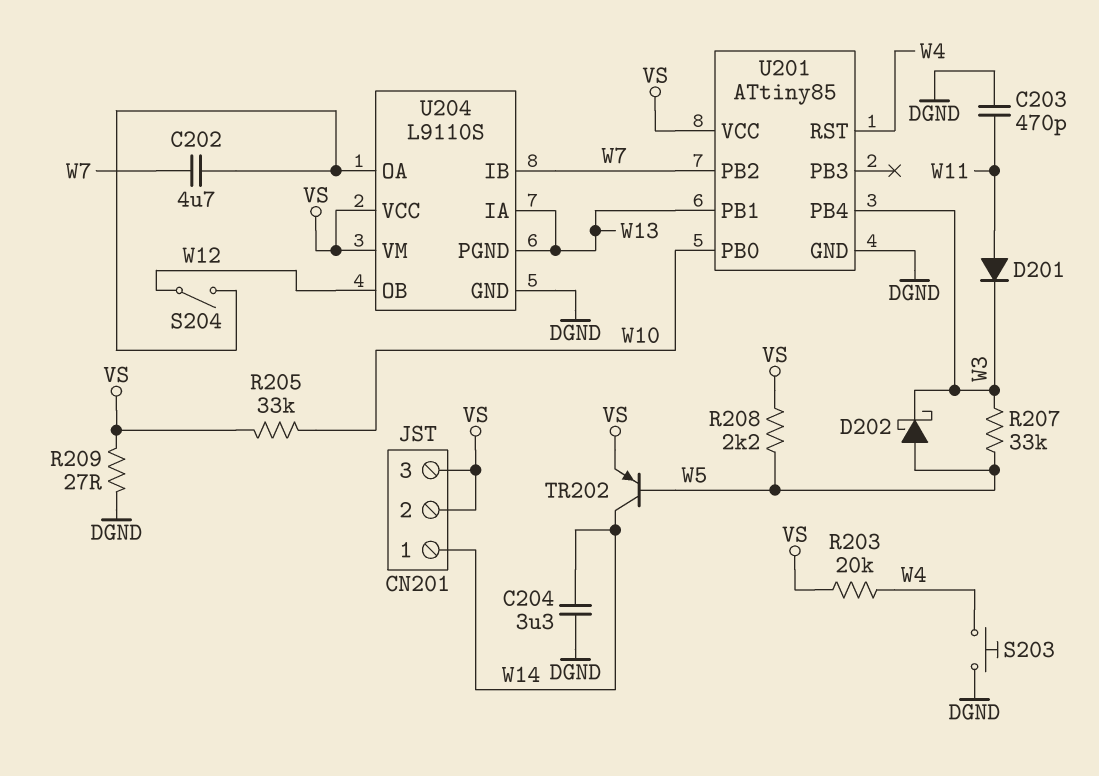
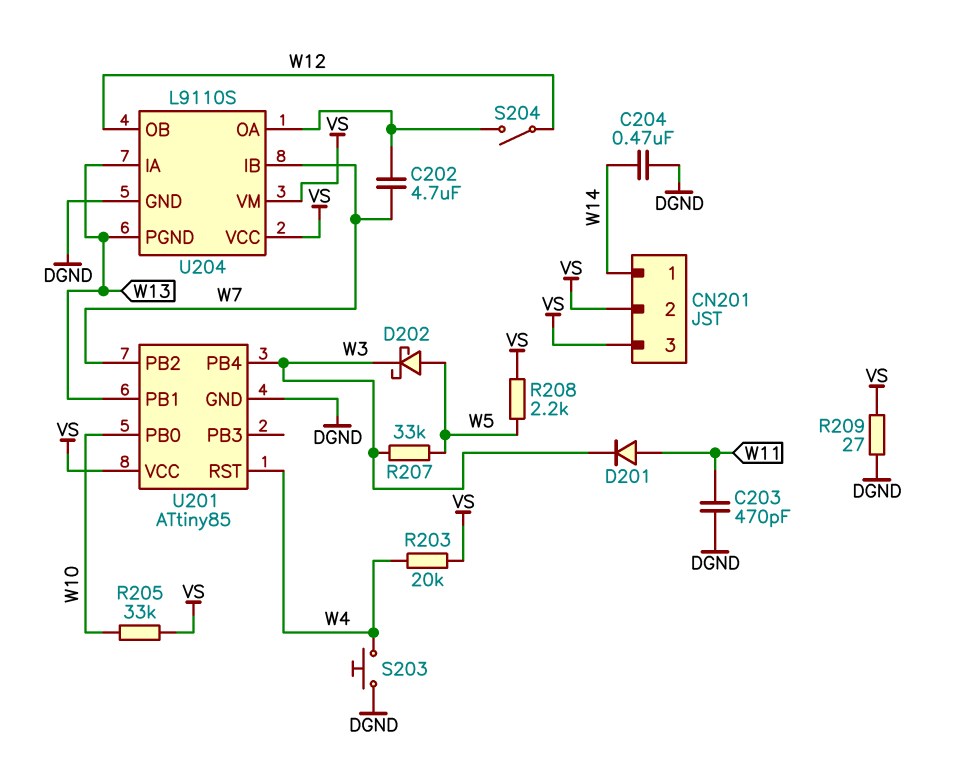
C204: 3.3uF (DGND, W14) -> 470nF (DGND, W14)
TR202: PNP (B W5, C W14, E VS) -> none

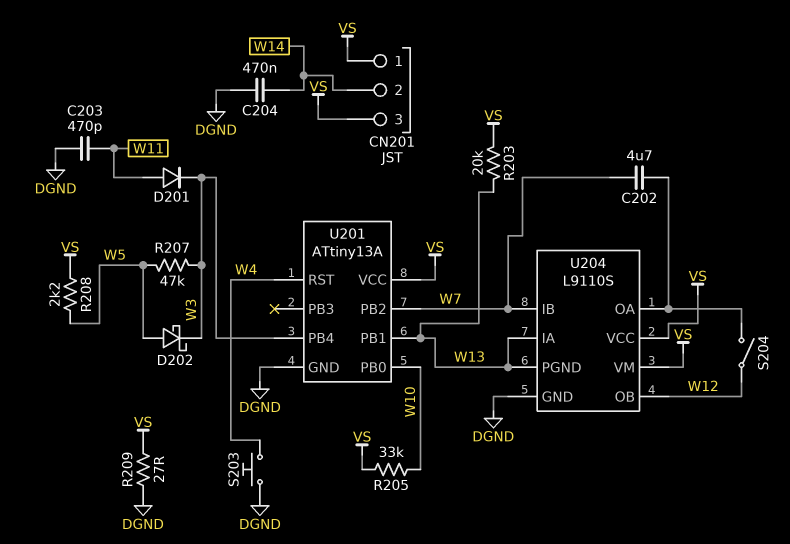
CN201 pin 1: W14 -> VS
CN201 pin 2: VS -> W14
R203: 20k (VS, W4) -> 20k (VS, W13)
R207: 33k (W3, W5) -> 47k (W3, W5)
U201: ATtiny85 -> ATtiny13A

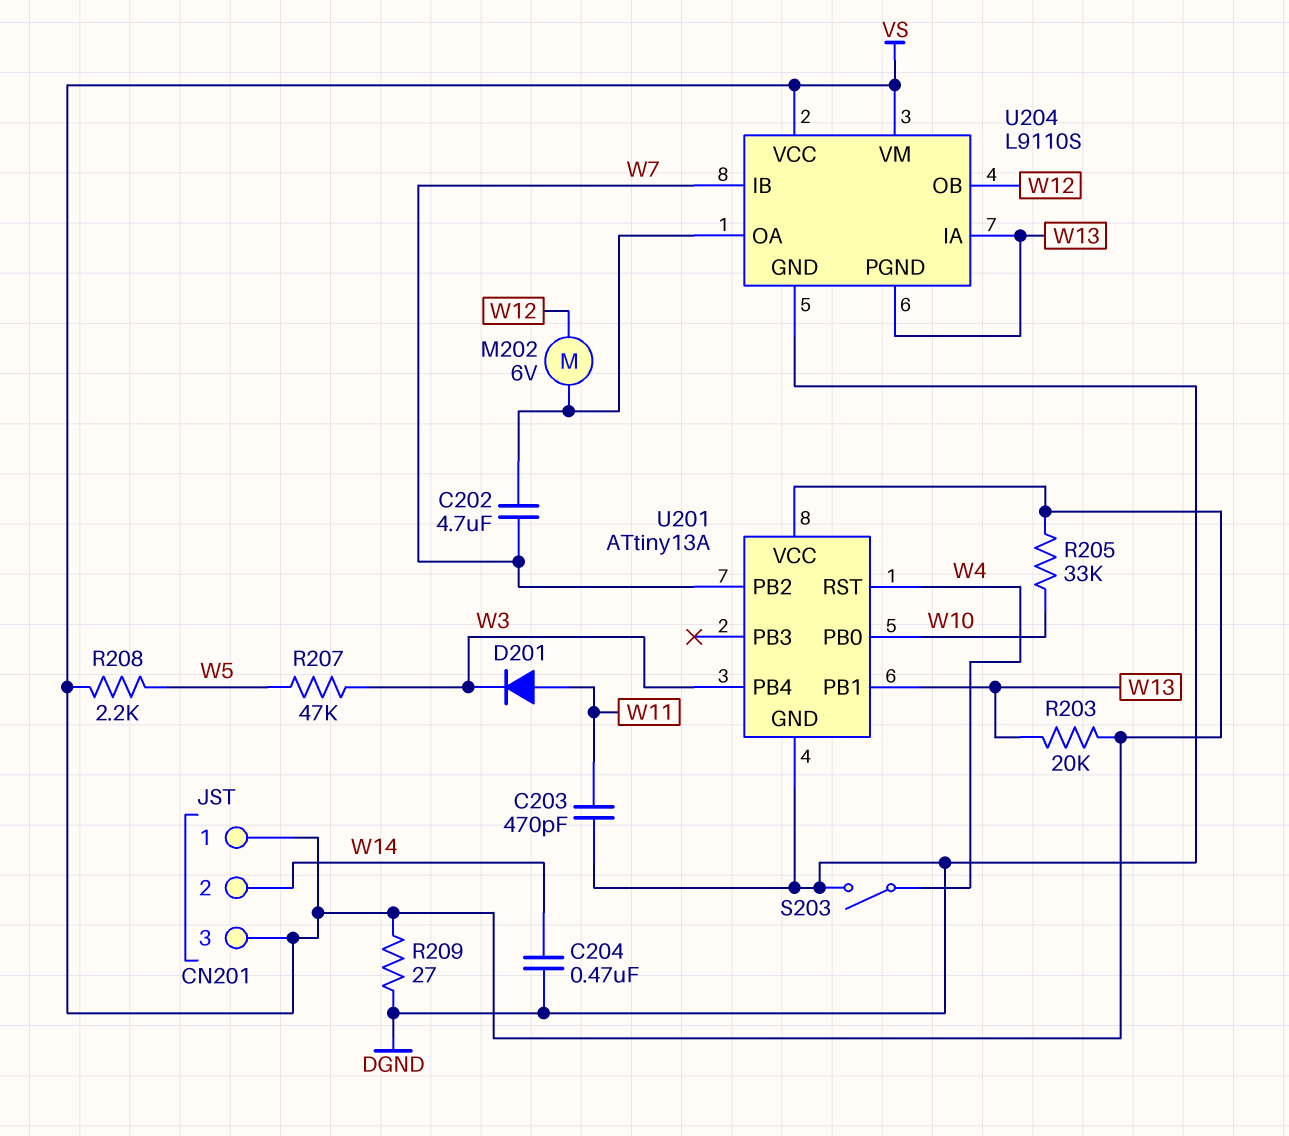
D202: schottky (A W5, K W3) -> none
M202: none -> motor 6V (U204/OA, W12)
S203: button (DGND, W4) -> switch (DGND, W4)
S204: switch (U204/OA, W12) -> none

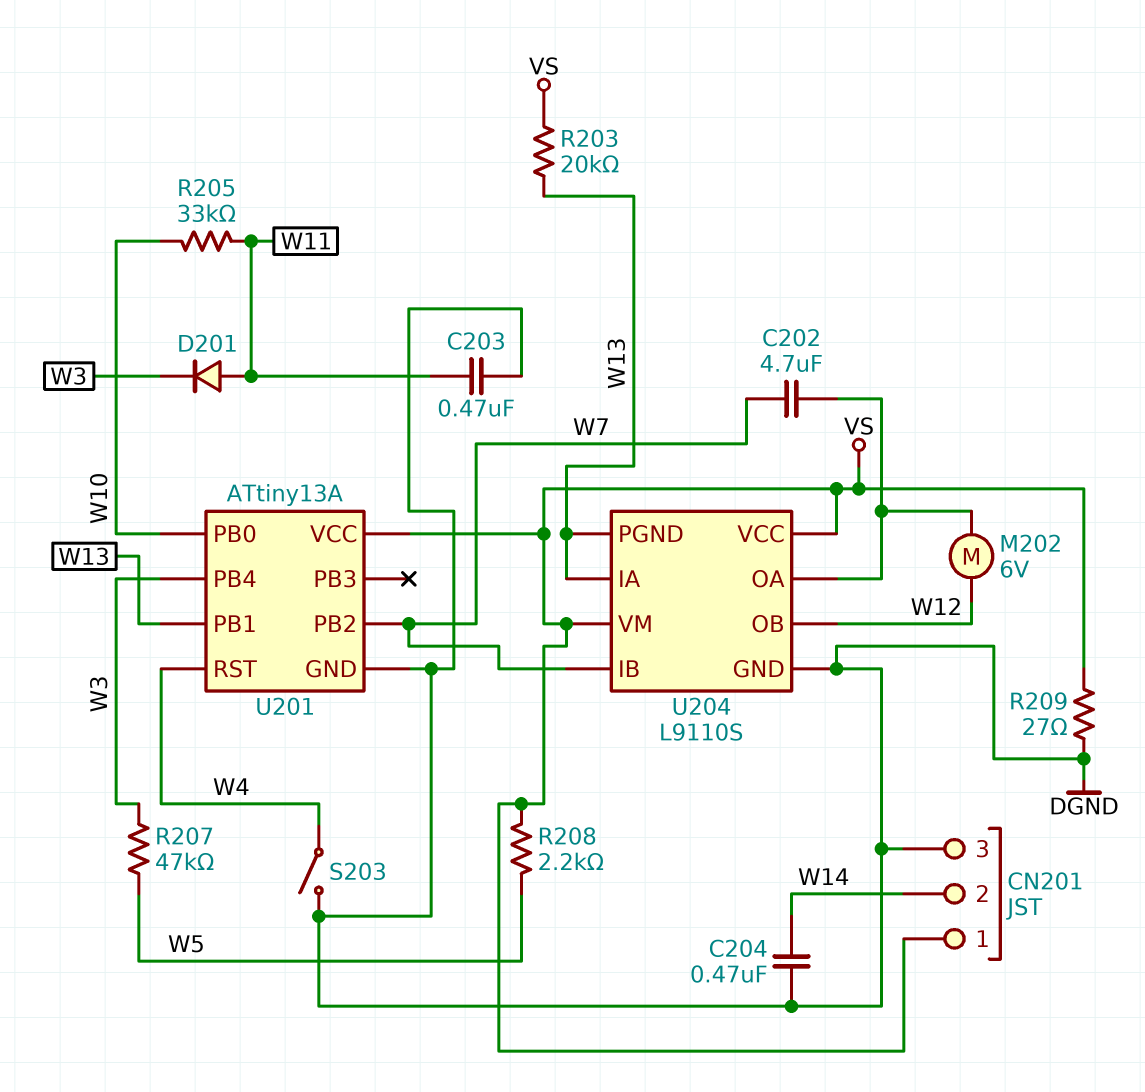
C203: 470pF (DGND, W11) -> 470nF (DGND, W11)
CN201 pin 3: VS -> DGND
R205: 33k (VS, W10) -> 33k (W10, W11)

